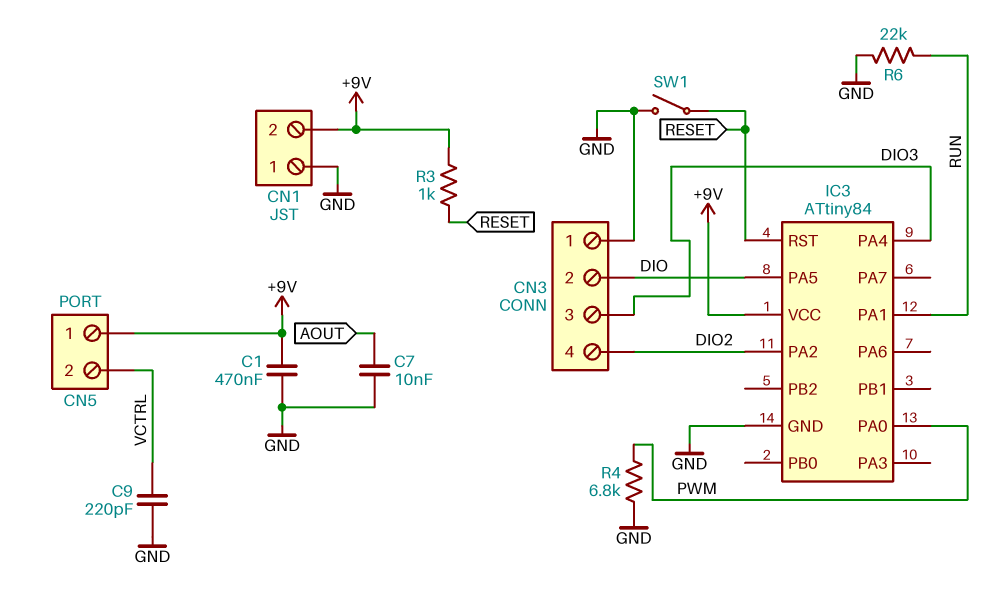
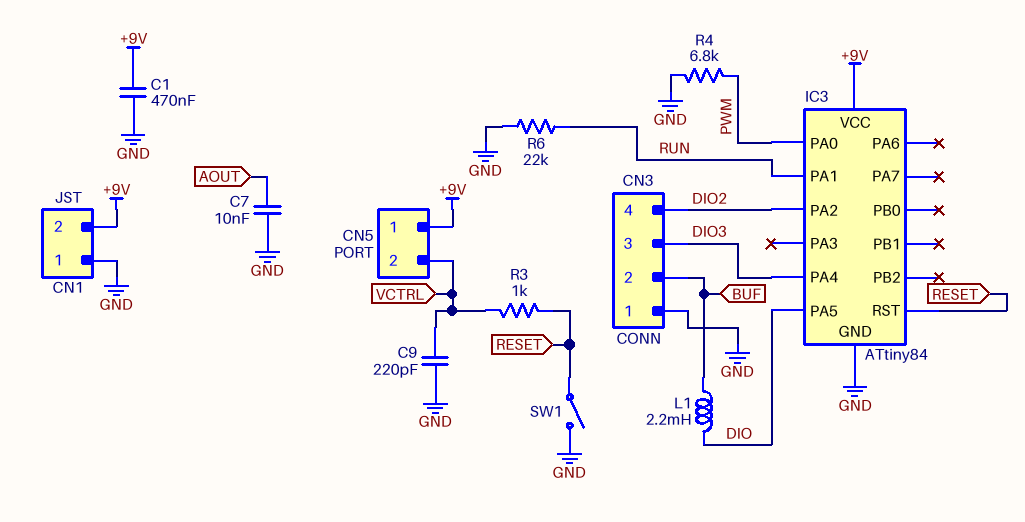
CN3 pin 2: DIO -> BUF
L1: none -> 2.2mH (BUF, DIO)
R3: 1k (+9V, RESET) -> 1k (RESET, VCTRL)

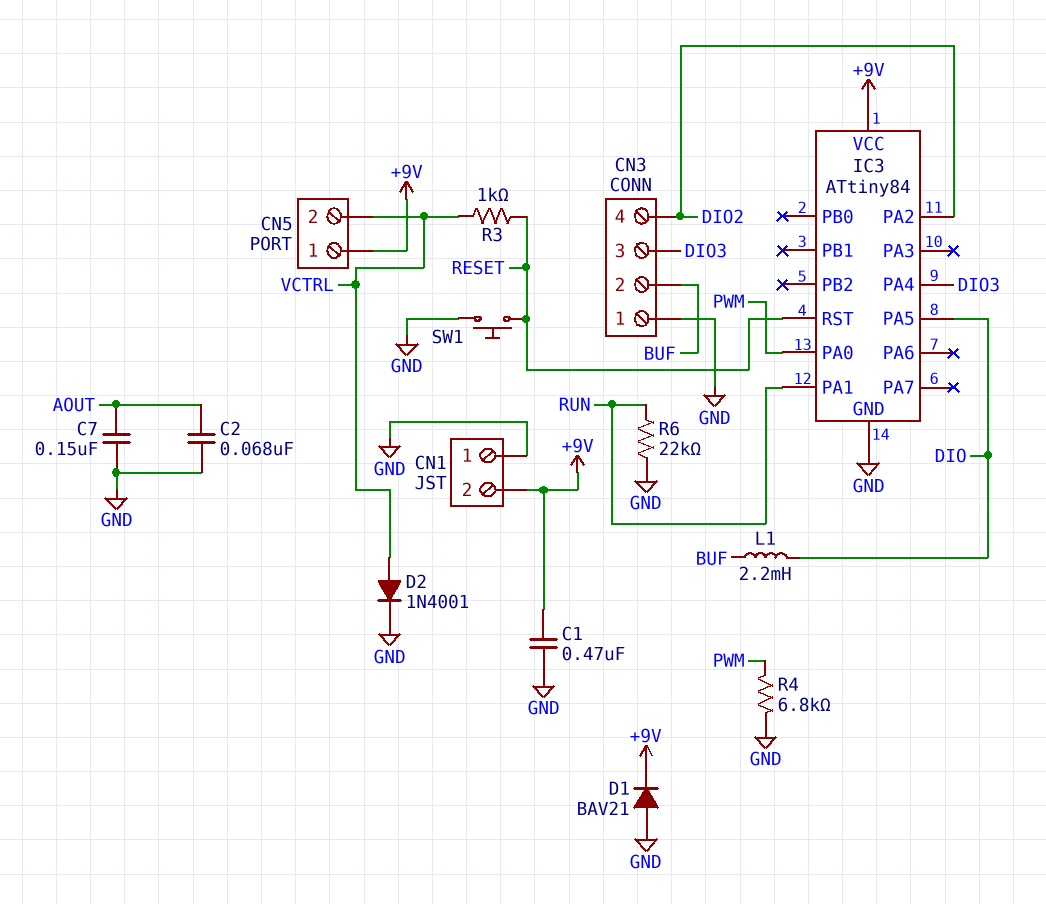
C2: none -> 68nF (AOUT, GND)
C7: 10nF (AOUT, GND) -> 150nF (AOUT, GND)
C9: 220pF (GND, VCTRL) -> none
D1: none -> diode BAV21 (A GND, K +9V)
D2: none -> diode 1N4001 (A VCTRL, K GND)
SW1: switch (GND, RESET) -> button (GND, RESET)

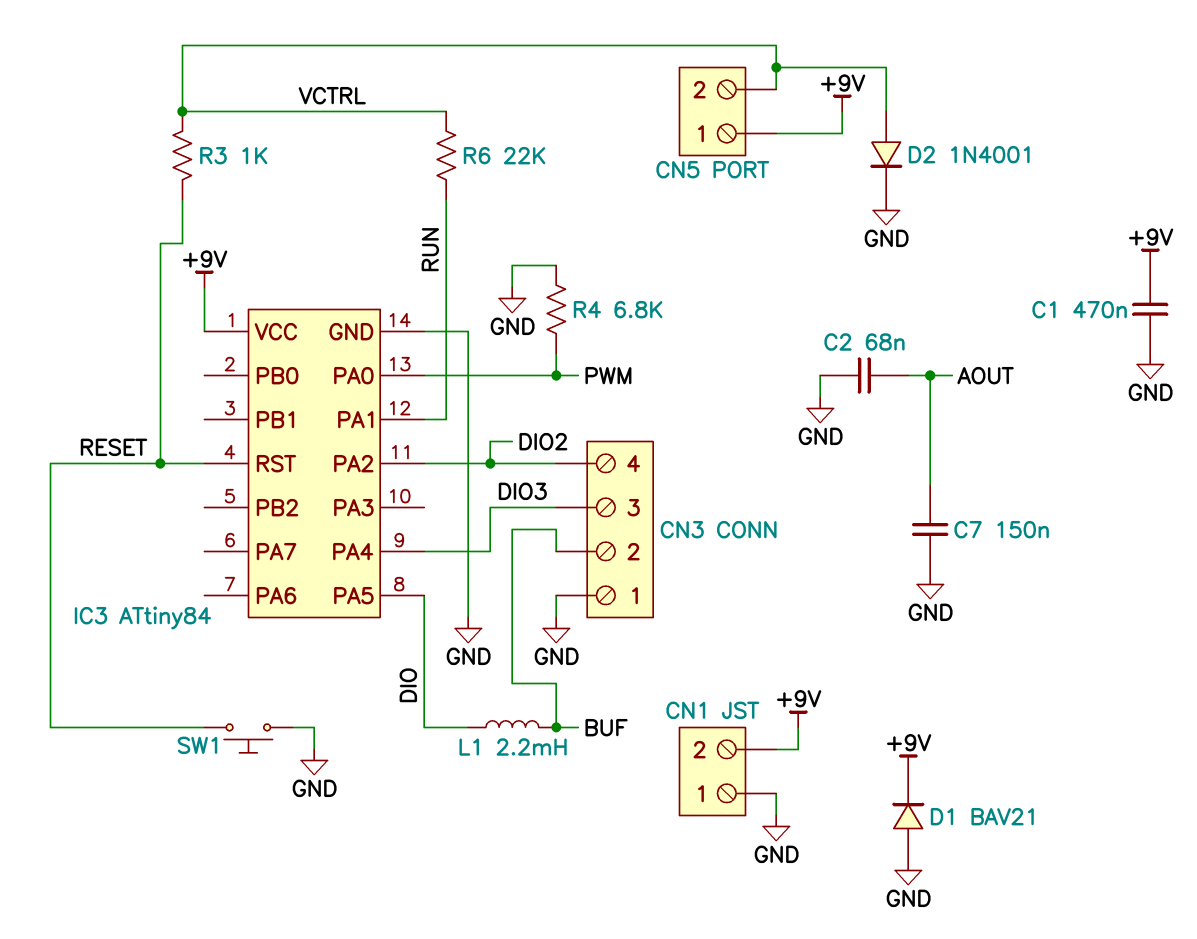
R6: 22k (GND, RUN) -> 22k (RUN, VCTRL)

